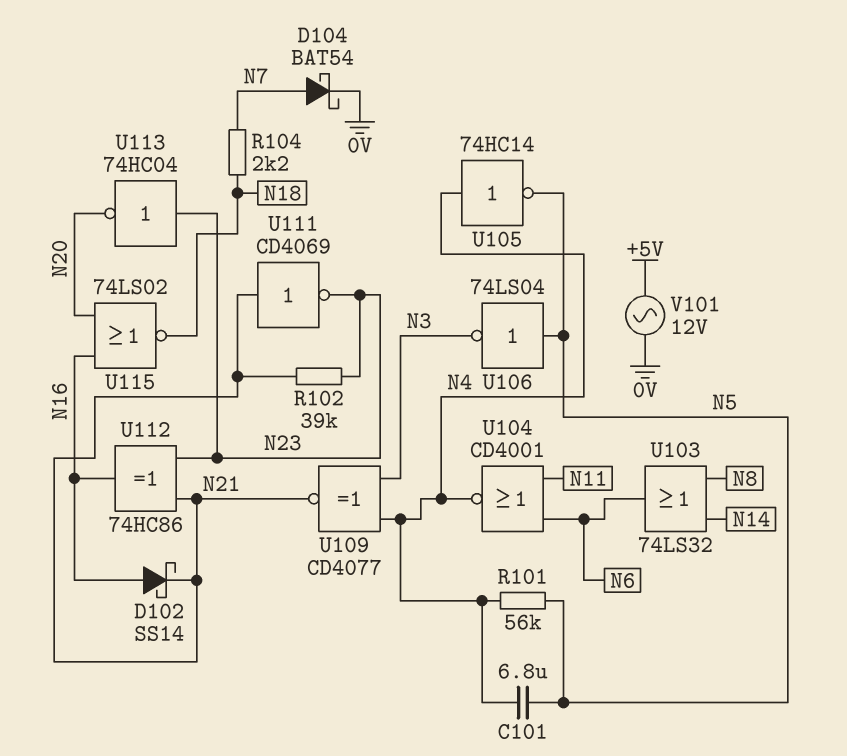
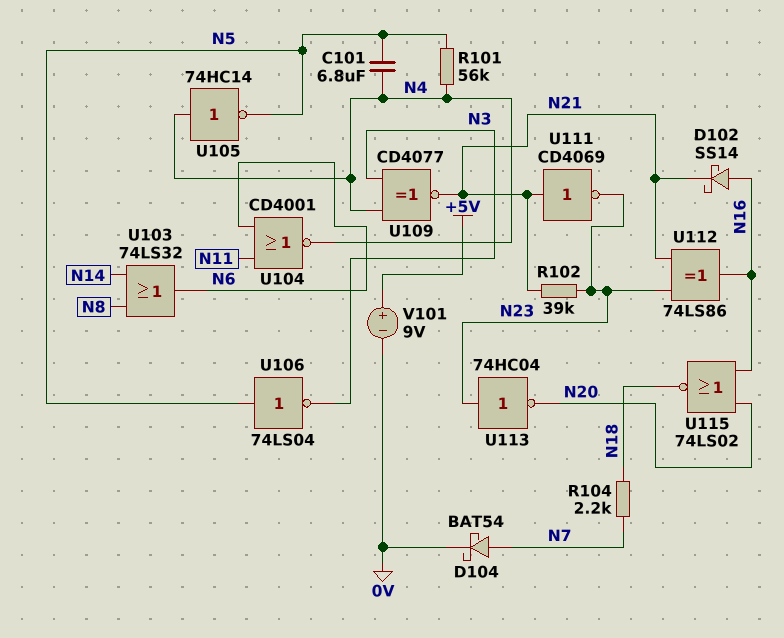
U112: XOR 74HC86 (in N21, in N23, out N16) -> XOR 74LS86 (in N21, in N23, out N16)
V101: AC 12V (+5V, 0V) -> 9V (plus +5V, minus 0V)

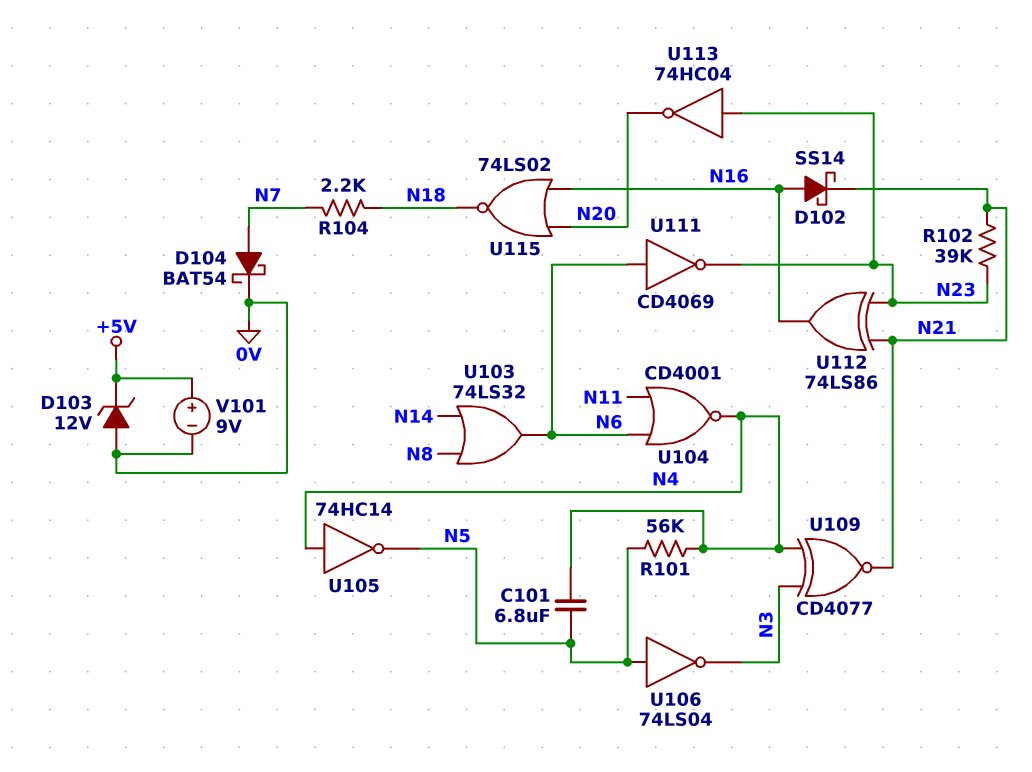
D103: none -> zener 12V (A 0V, K +5V)
U111: NOT CD4069 (in N21, out N23) -> NOT CD4069 (in N6, out N23)

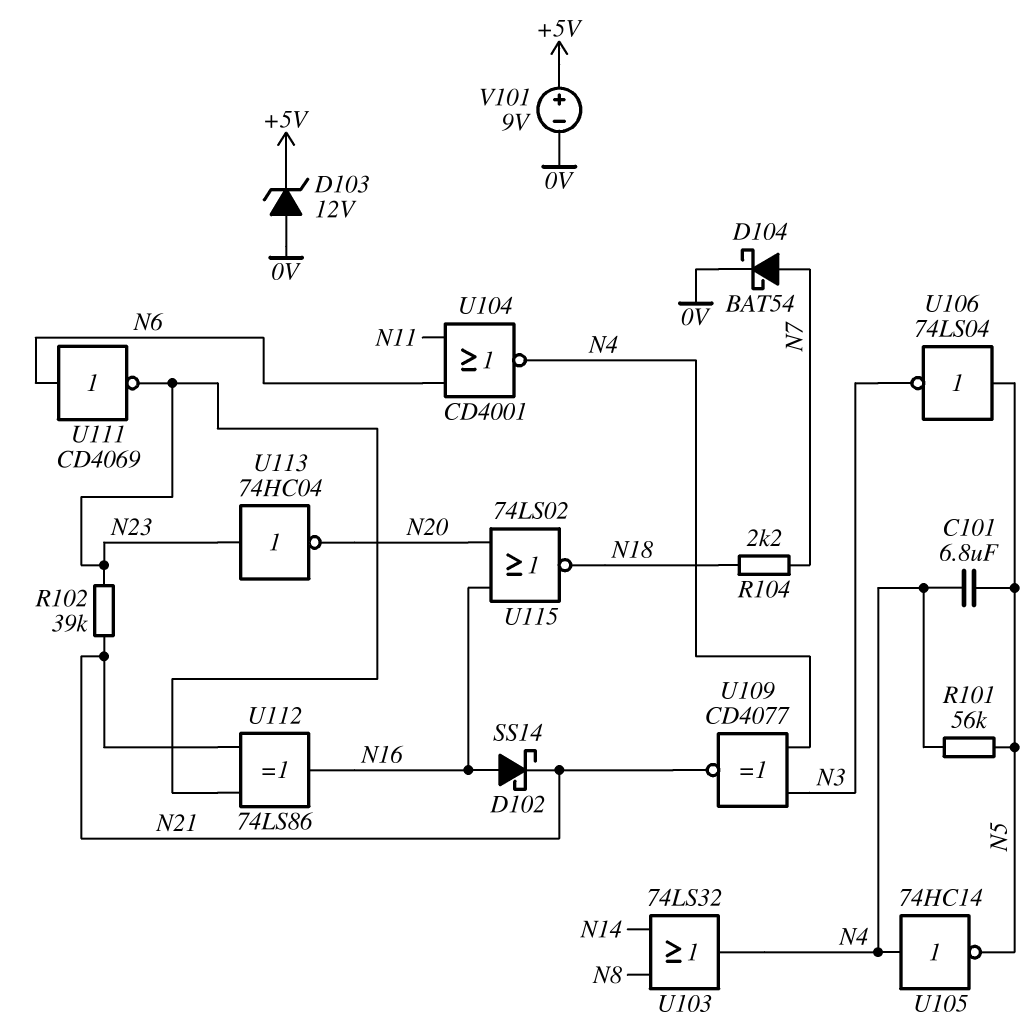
U103: OR 74LS32 (in N8, in N14, out N6) -> OR 74LS32 (in N8, in N14, out N4)

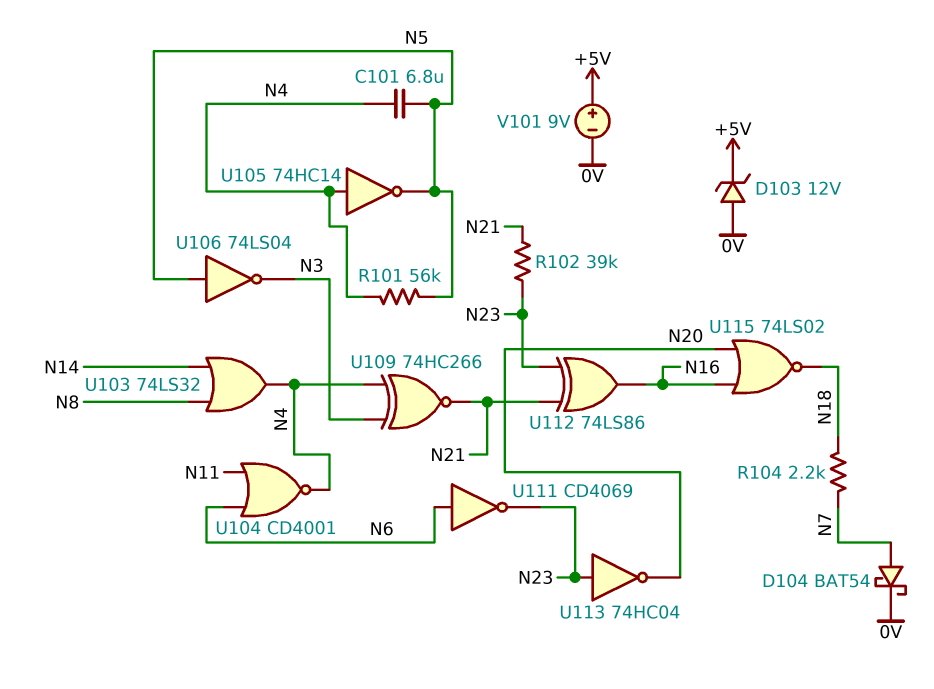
D102: schottky SS14 (A N16, K N21) -> none
U109: XNOR CD4077 (in N3, in N4, out N21) -> XNOR 74HC266 (in N3, in N4, out N21)

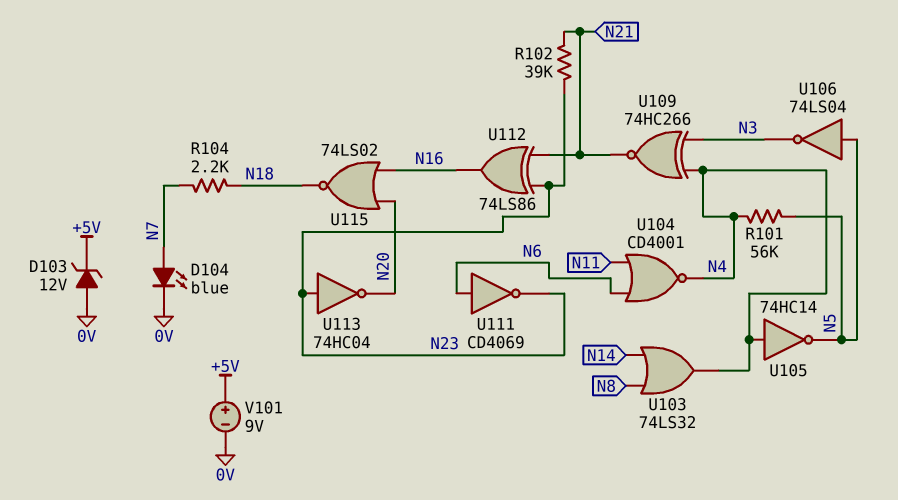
C101: 6.8uF (N4, N5) -> none
D104: schottky BAT54 (A N7, K 0V) -> LED blue (A N7, K 0V)

